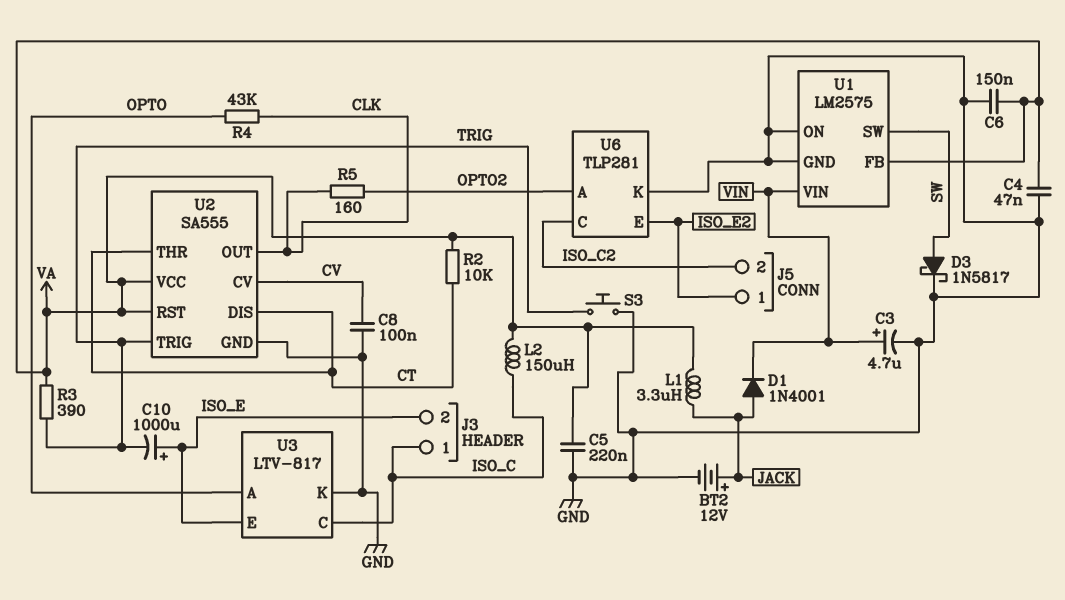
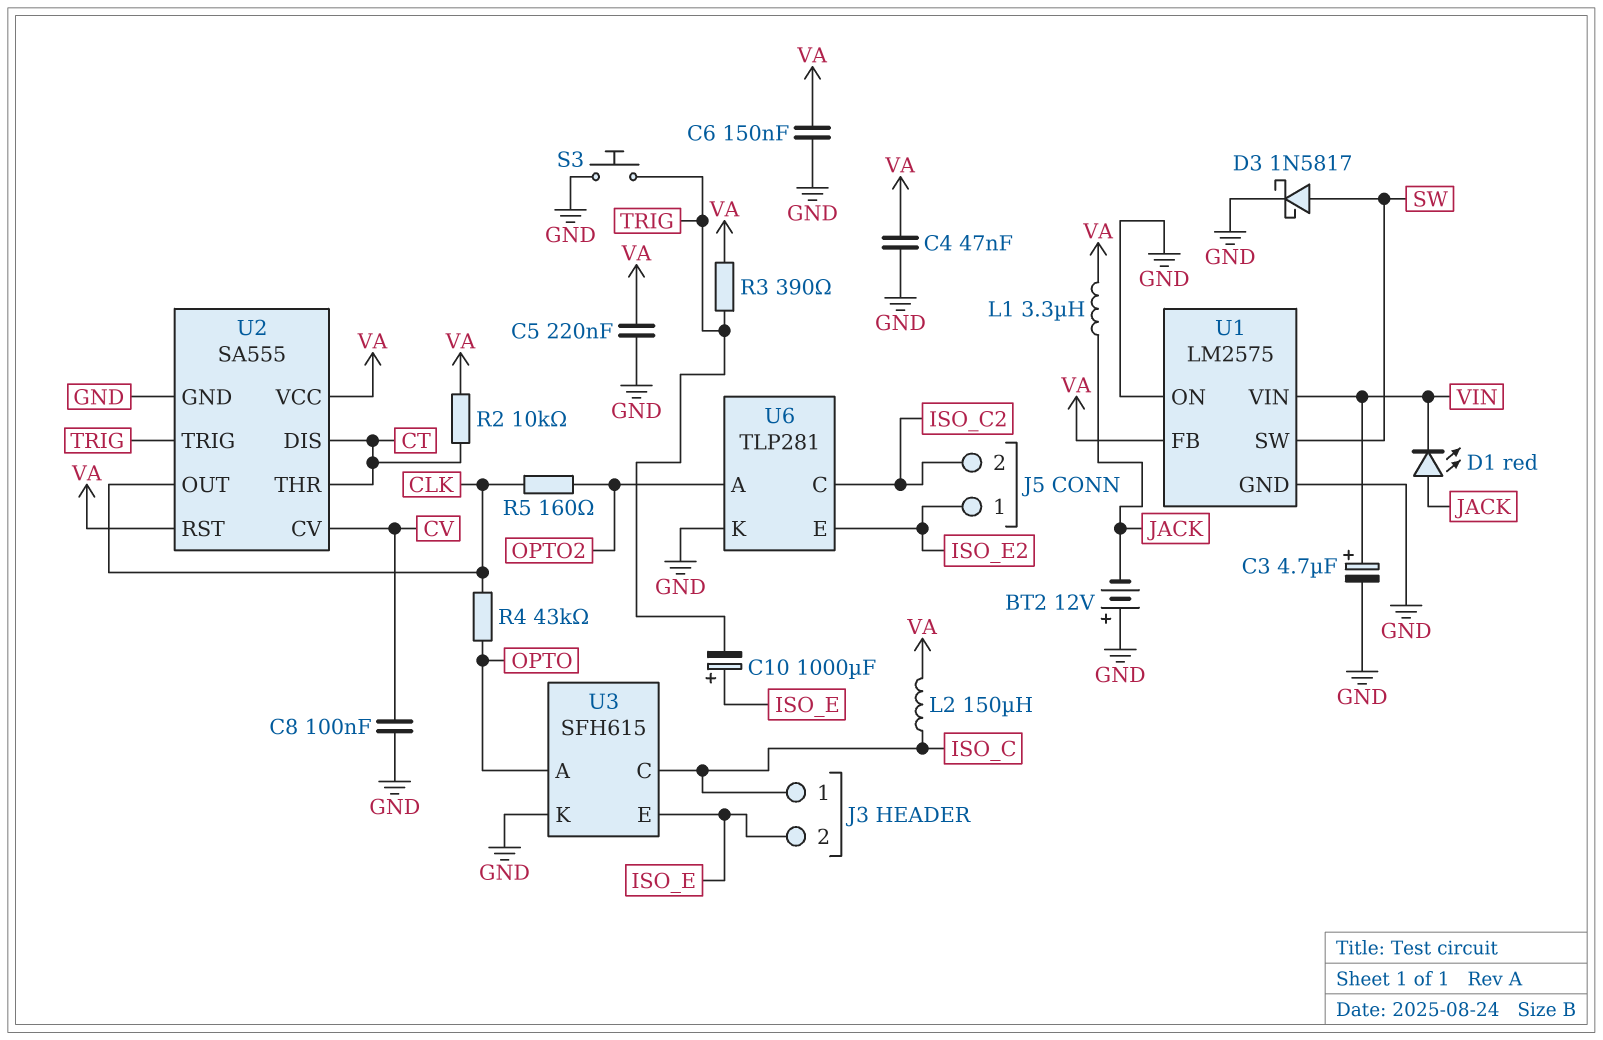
BT2: 12V (plus JACK, minus GND) -> 12V (plus GND, minus JACK)
D1: diode 1N4001 (A JACK, K VIN) -> LED red (A JACK, K VIN)
U3: LTV-817 -> SFH615

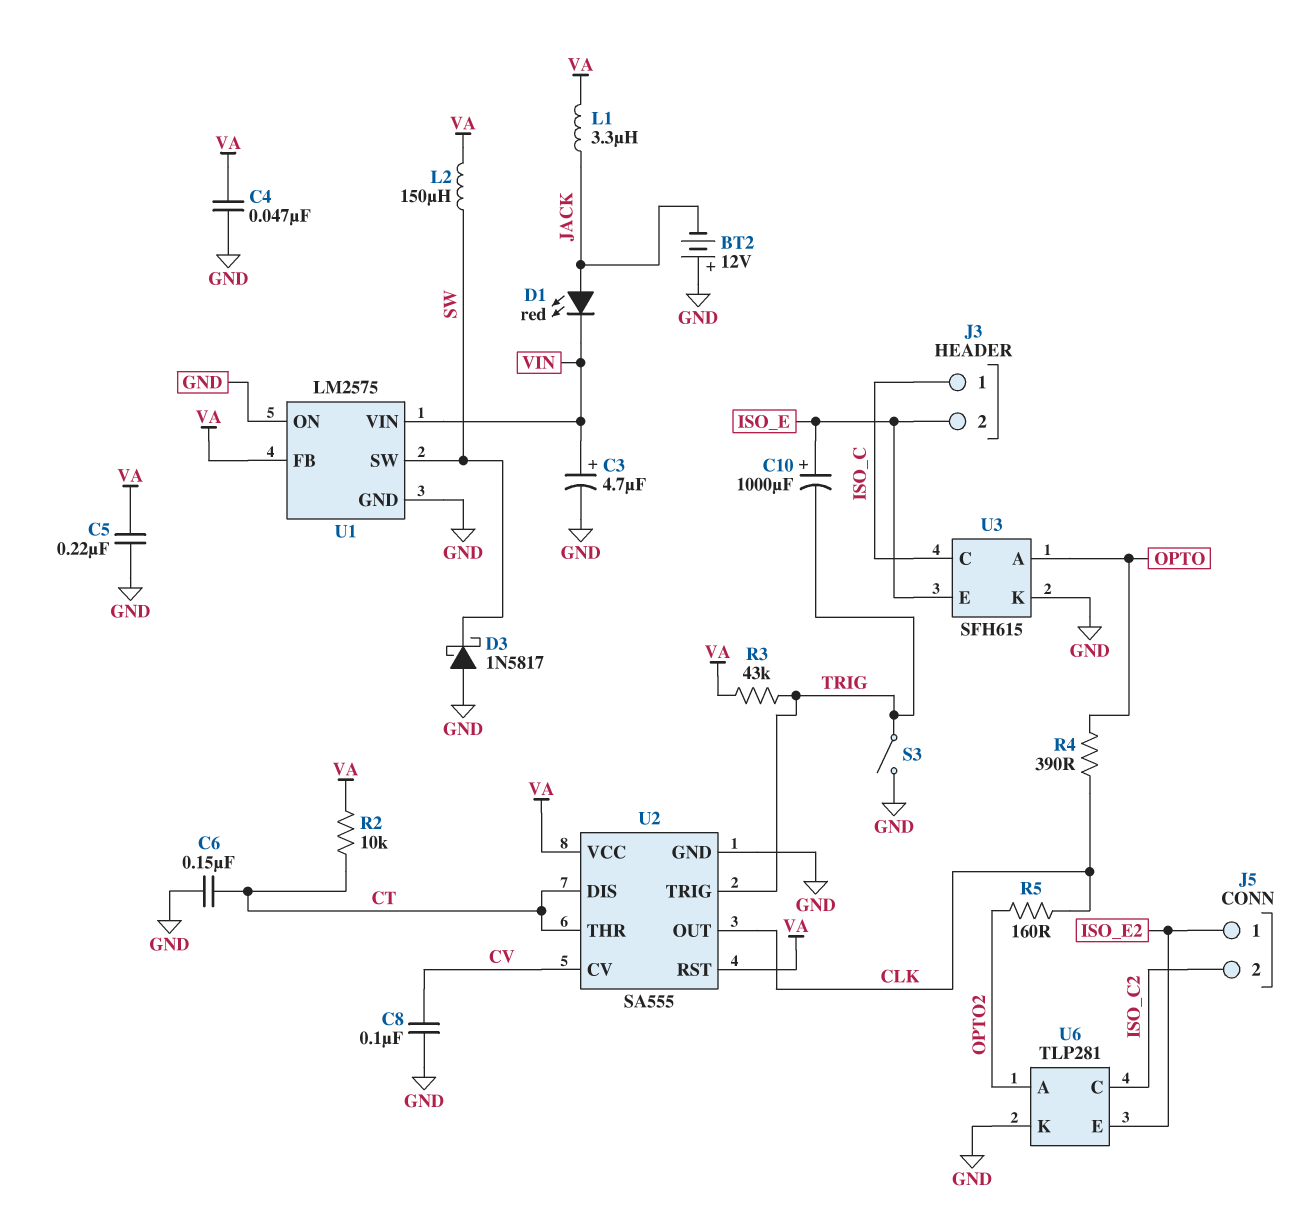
C6: 150nF (GND, VA) -> 150nF (CT, GND)
D3: schottky 1N5817 (A SW, K GND) -> schottky 1N5817 (A GND, K SW)
L2: 150uH (ISO_C, VA) -> 150uH (SW, VA)
R3: 390 (TRIG, VA) -> 43k (TRIG, VA)
R4: 43k (CLK, OPTO) -> 390 (CLK, OPTO)
S3: button (GND, TRIG) -> switch (GND, TRIG)

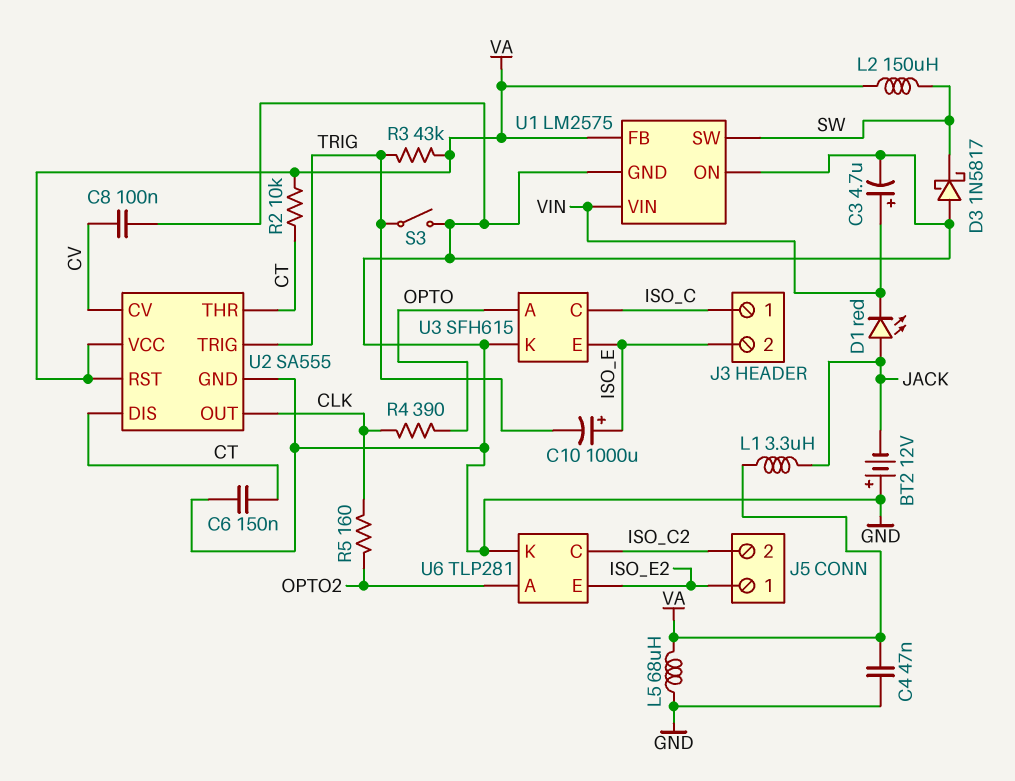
C5: 220nF (GND, VA) -> none
L5: none -> 68uH (GND, VA)

